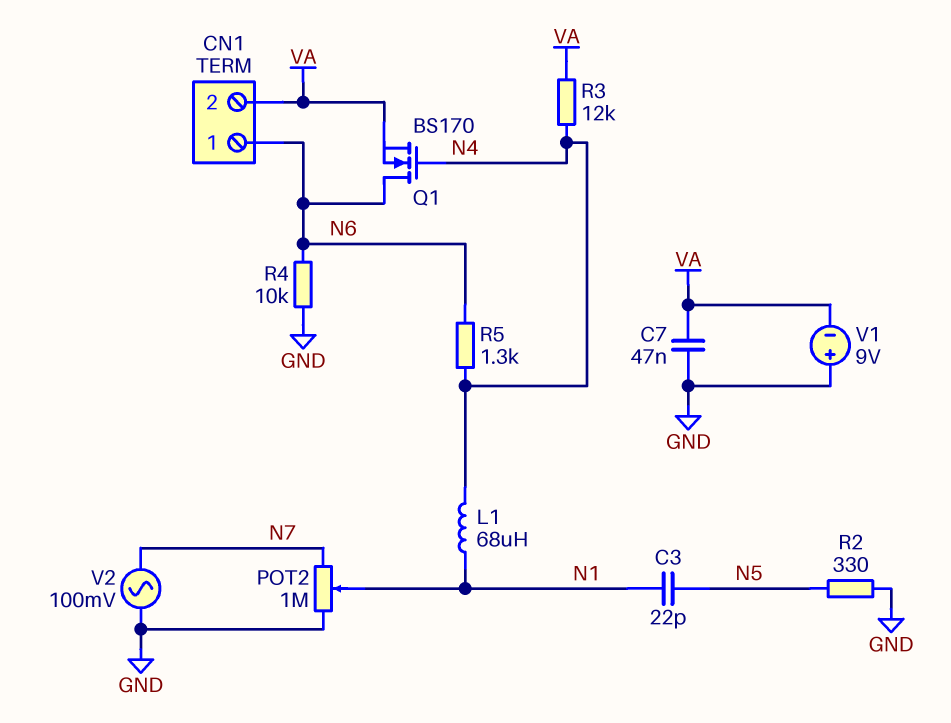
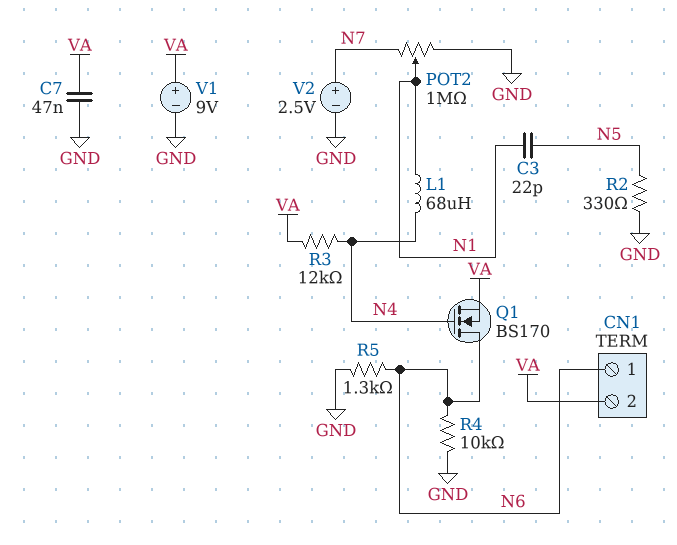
R5: 1.3k (N4, N6) -> 1.3k (GND, N6)
V1: 9V (plus GND, minus VA) -> 9V (plus VA, minus GND)
V2: AC 100mV (GND, N7) -> 2.5V (plus N7, minus GND)

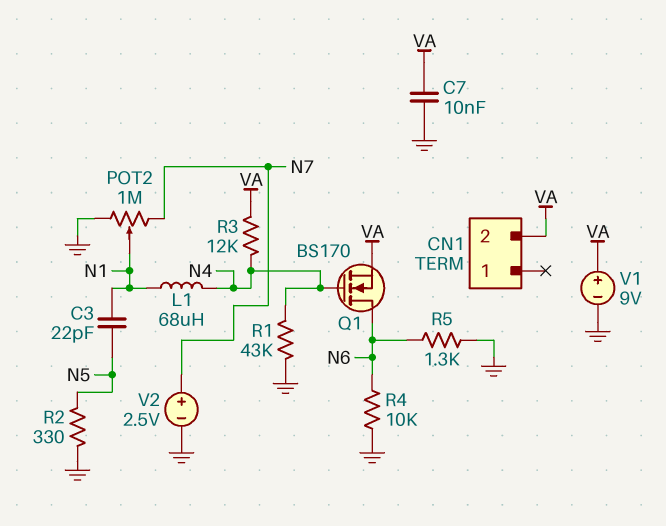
C7: 47nF (GND, VA) -> 10nF (GND, VA)
CN1 pin 1: N6 -> none
R1: none -> 43k (GND, N4)

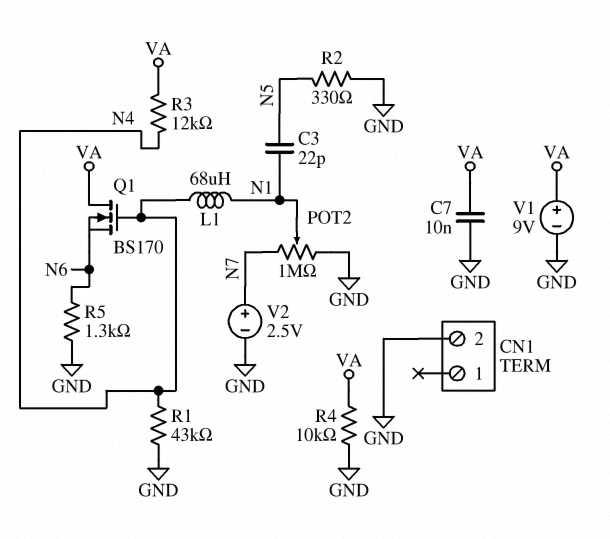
CN1 pin 2: VA -> GND
Q1: NMOS BS170 (G N4, D N6, S VA) -> NMOS BS170 (G N4, D VA, S N6)
R4: 10k (GND, N6) -> 10k (GND, VA)

